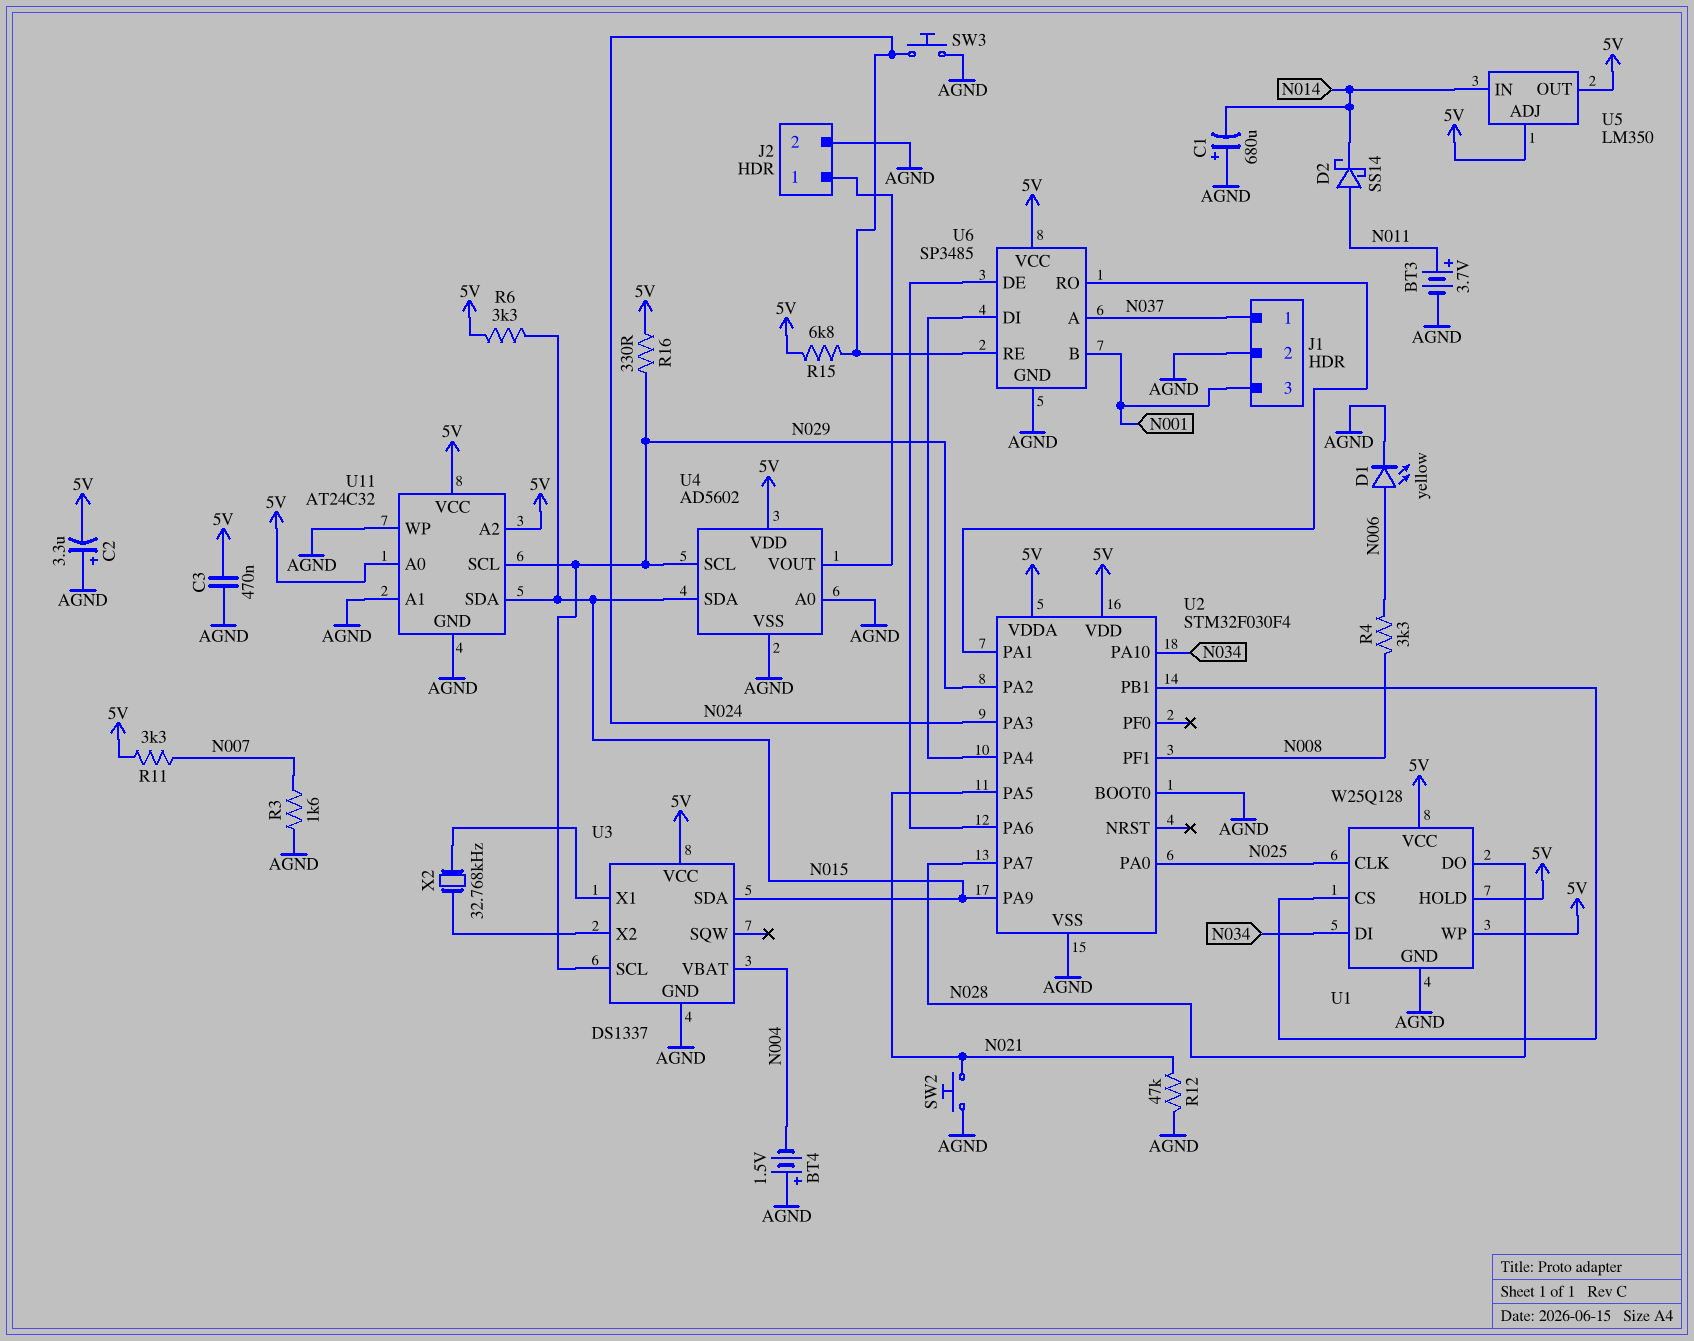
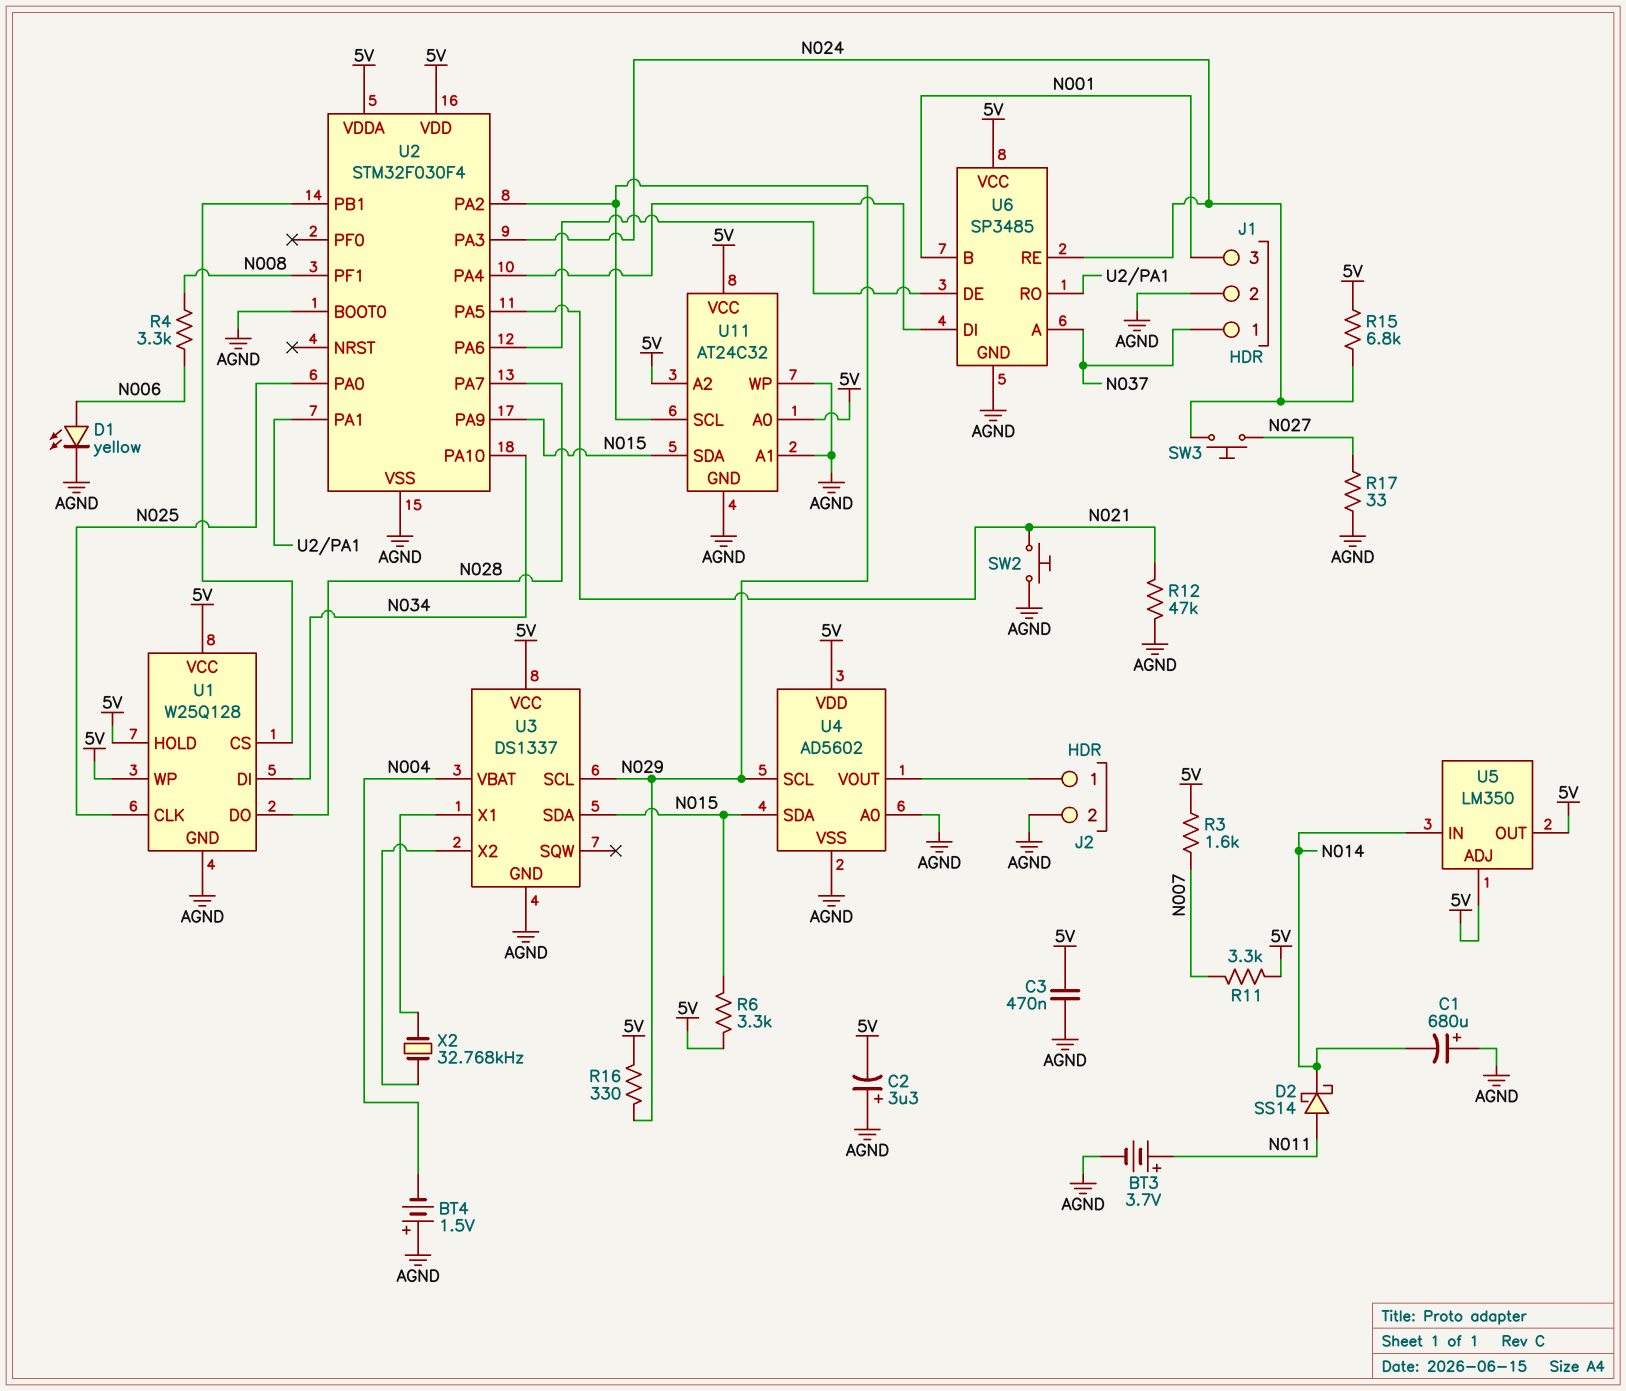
R3: 1.6k (AGND, N007) -> 1.6k (5V, N007)
R17: none -> 33 (AGND, N027)
SW3: button (AGND, N024) -> button (N024, N027)

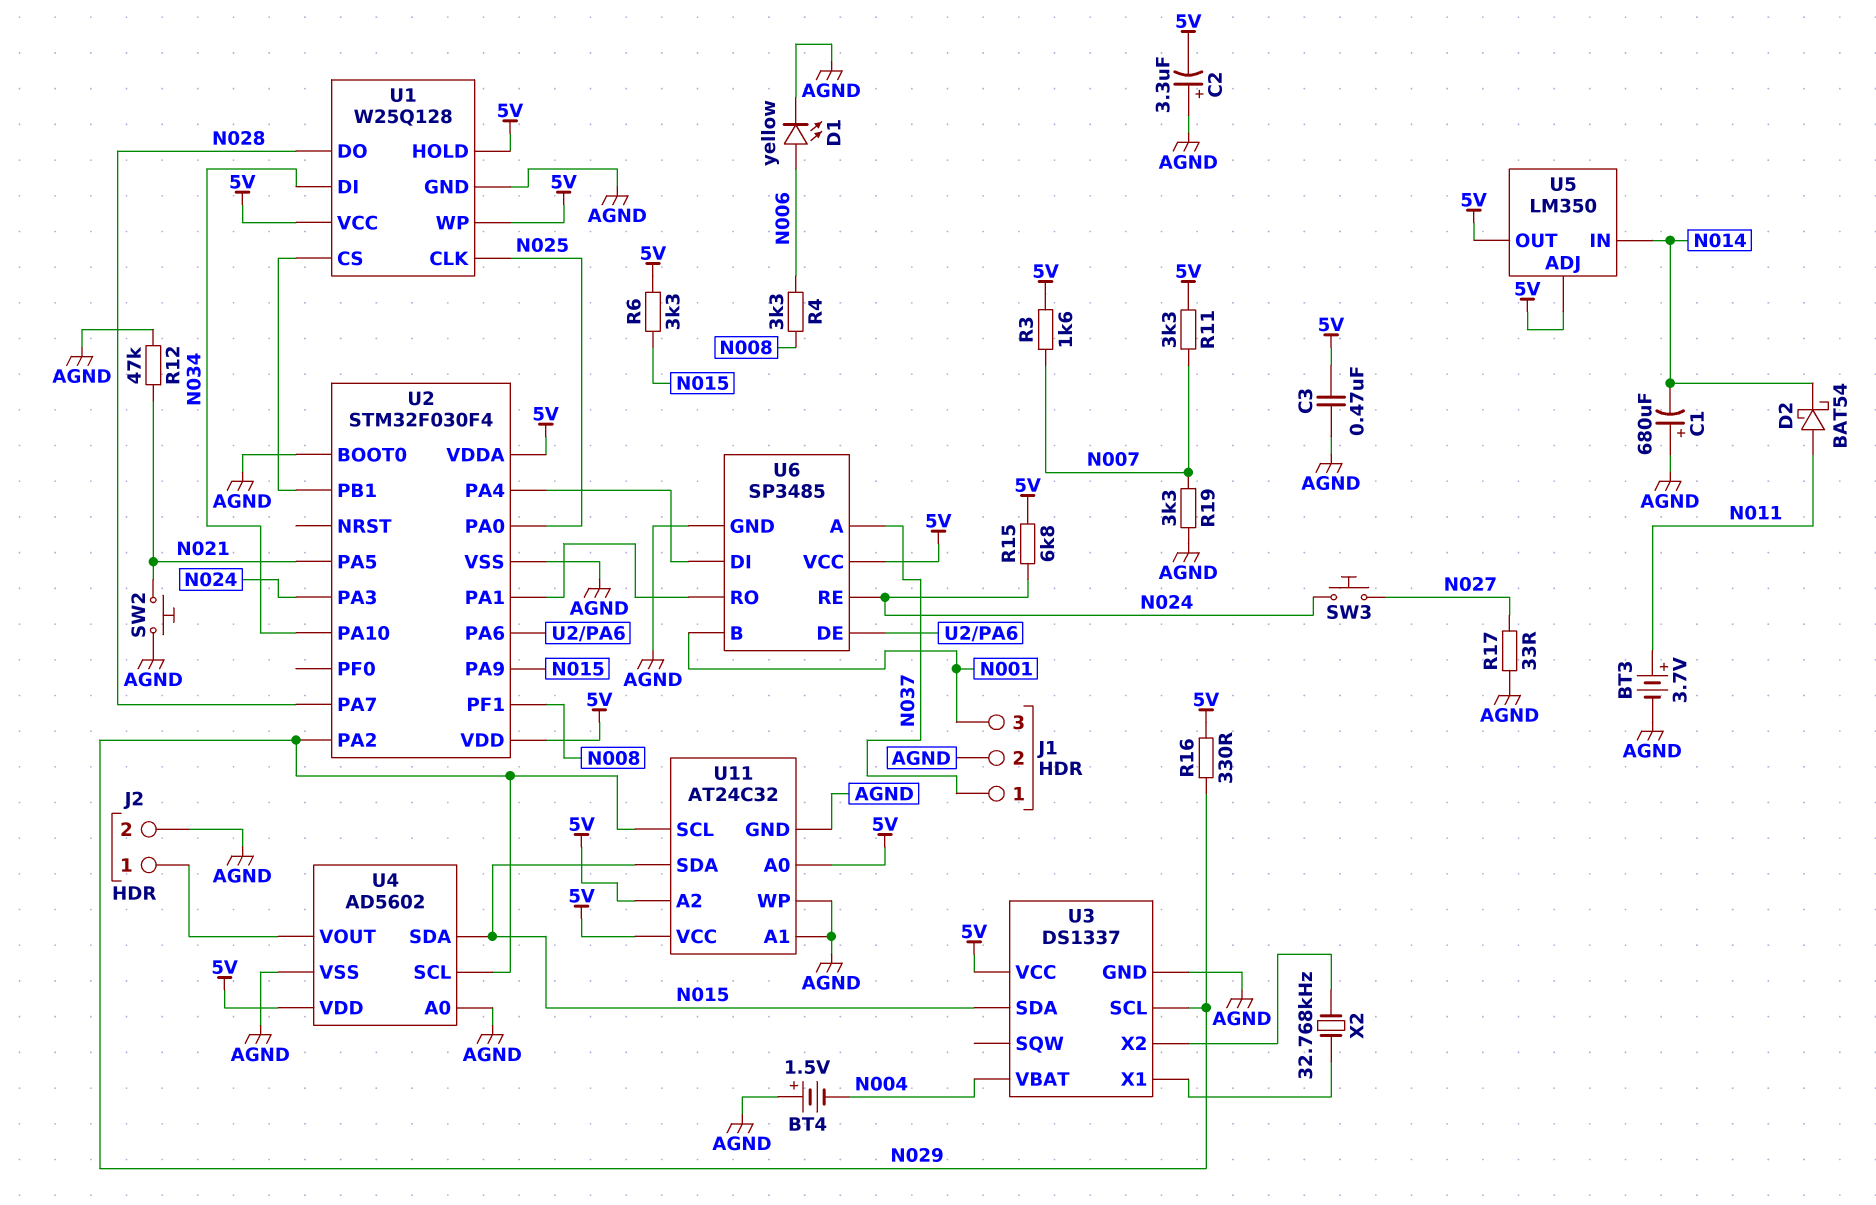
D2: schottky SS14 (A N011, K N014) -> schottky BAT54 (A N011, K N014)
R19: none -> 3.3k (AGND, N007)

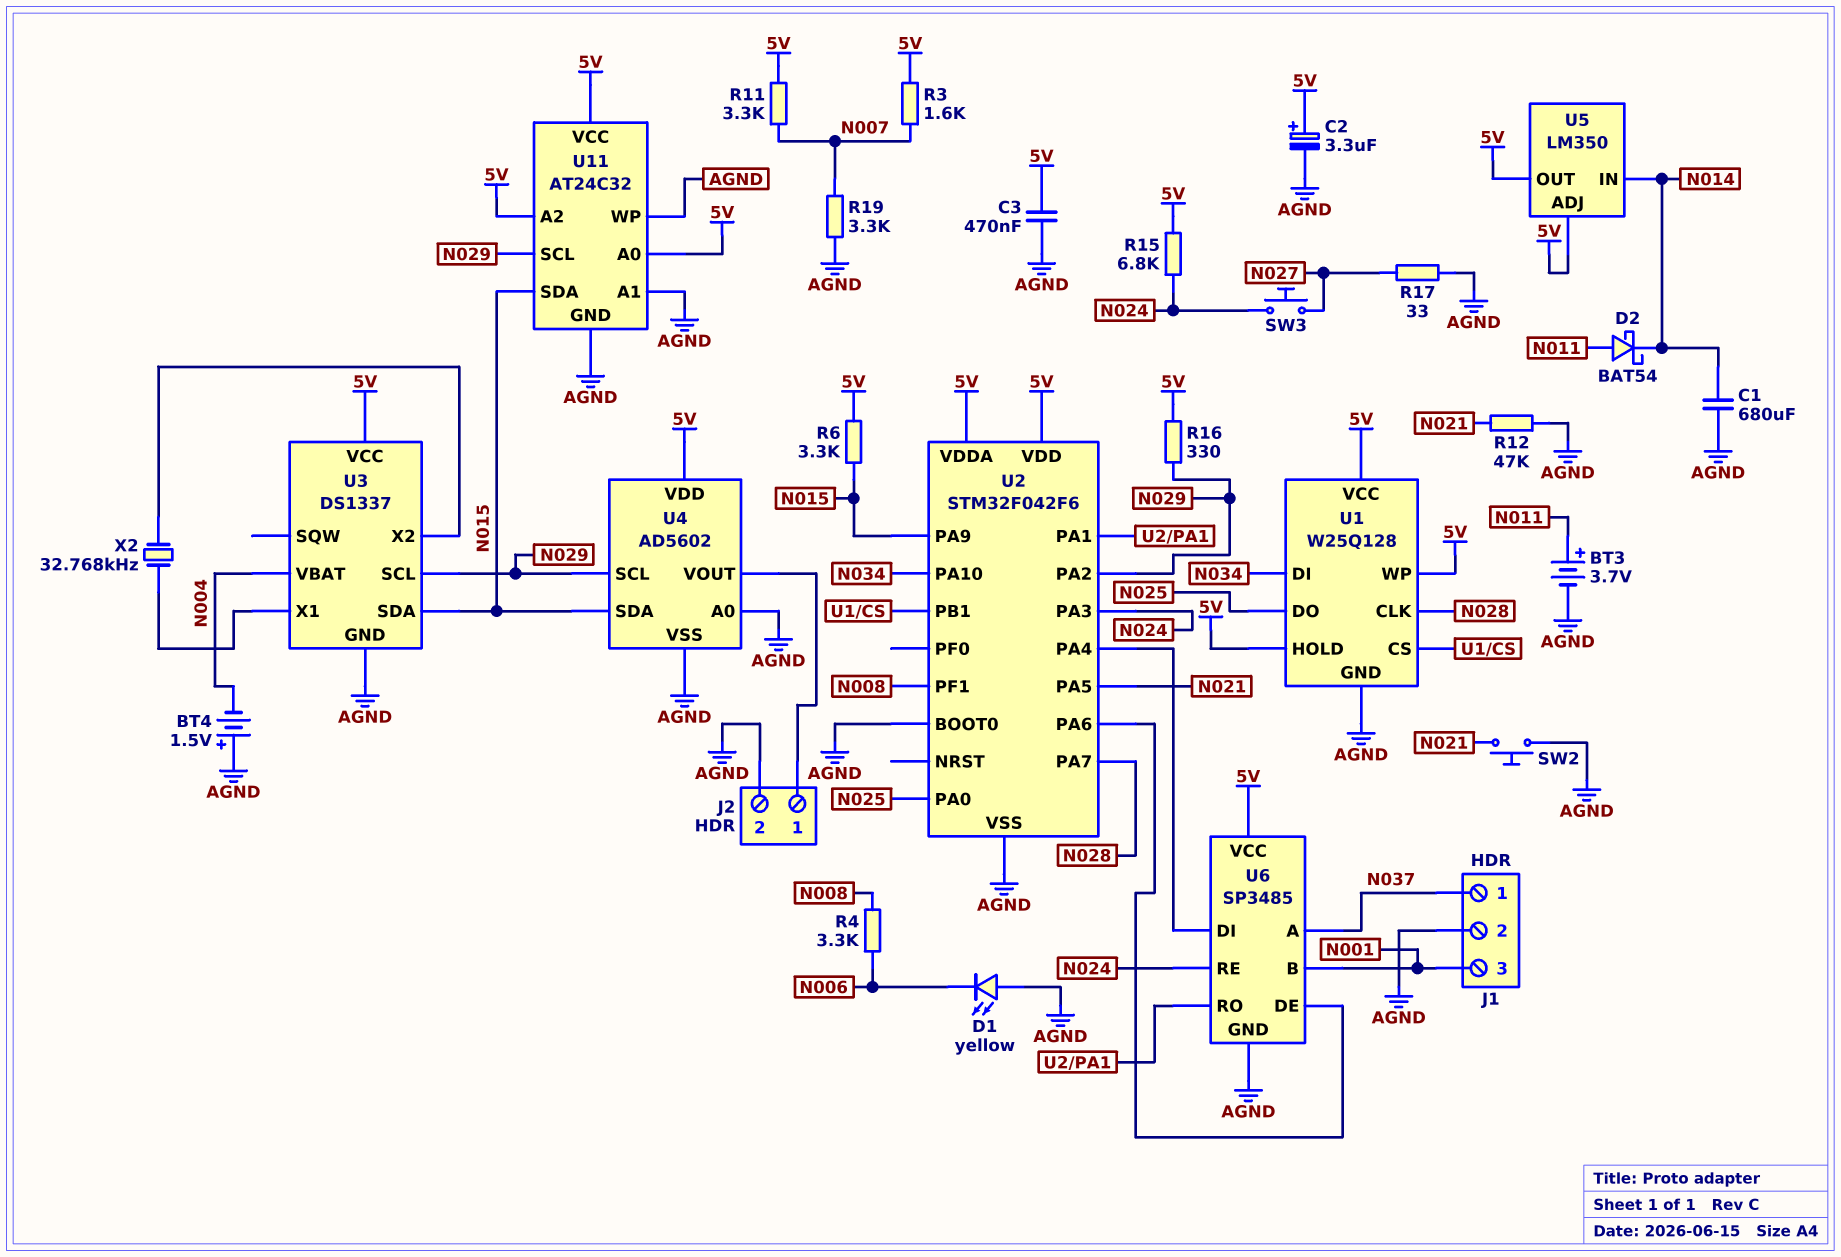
C1: 680uF (plus AGND, minus N014) -> 680uF (AGND, N014)
C2: 3.3uF (plus AGND, minus 5V) -> 3.3uF (plus 5V, minus AGND)
D1: LED yellow (A N006, K AGND) -> LED yellow (A AGND, K N006)
U1 pin CLK: N025 -> N028
U1 pin DO: N028 -> N025
U2: STM32F030F4 -> STM32F042F6

